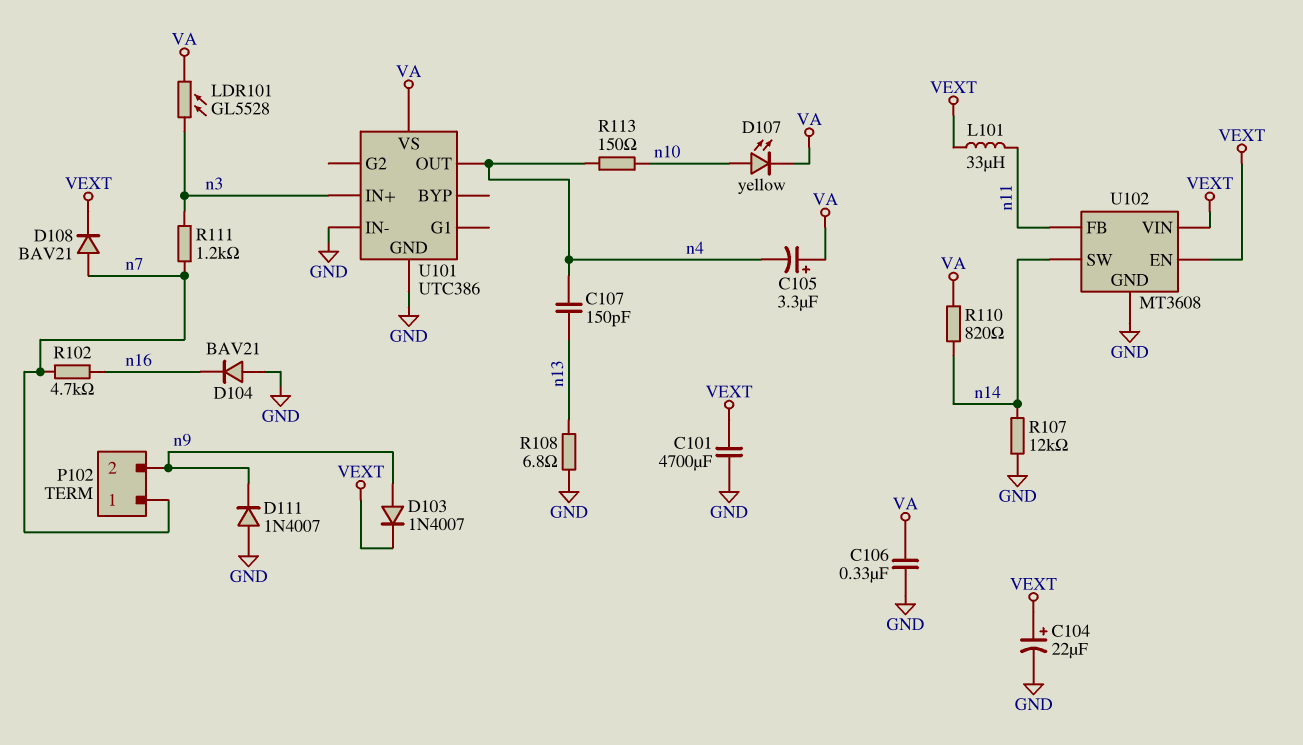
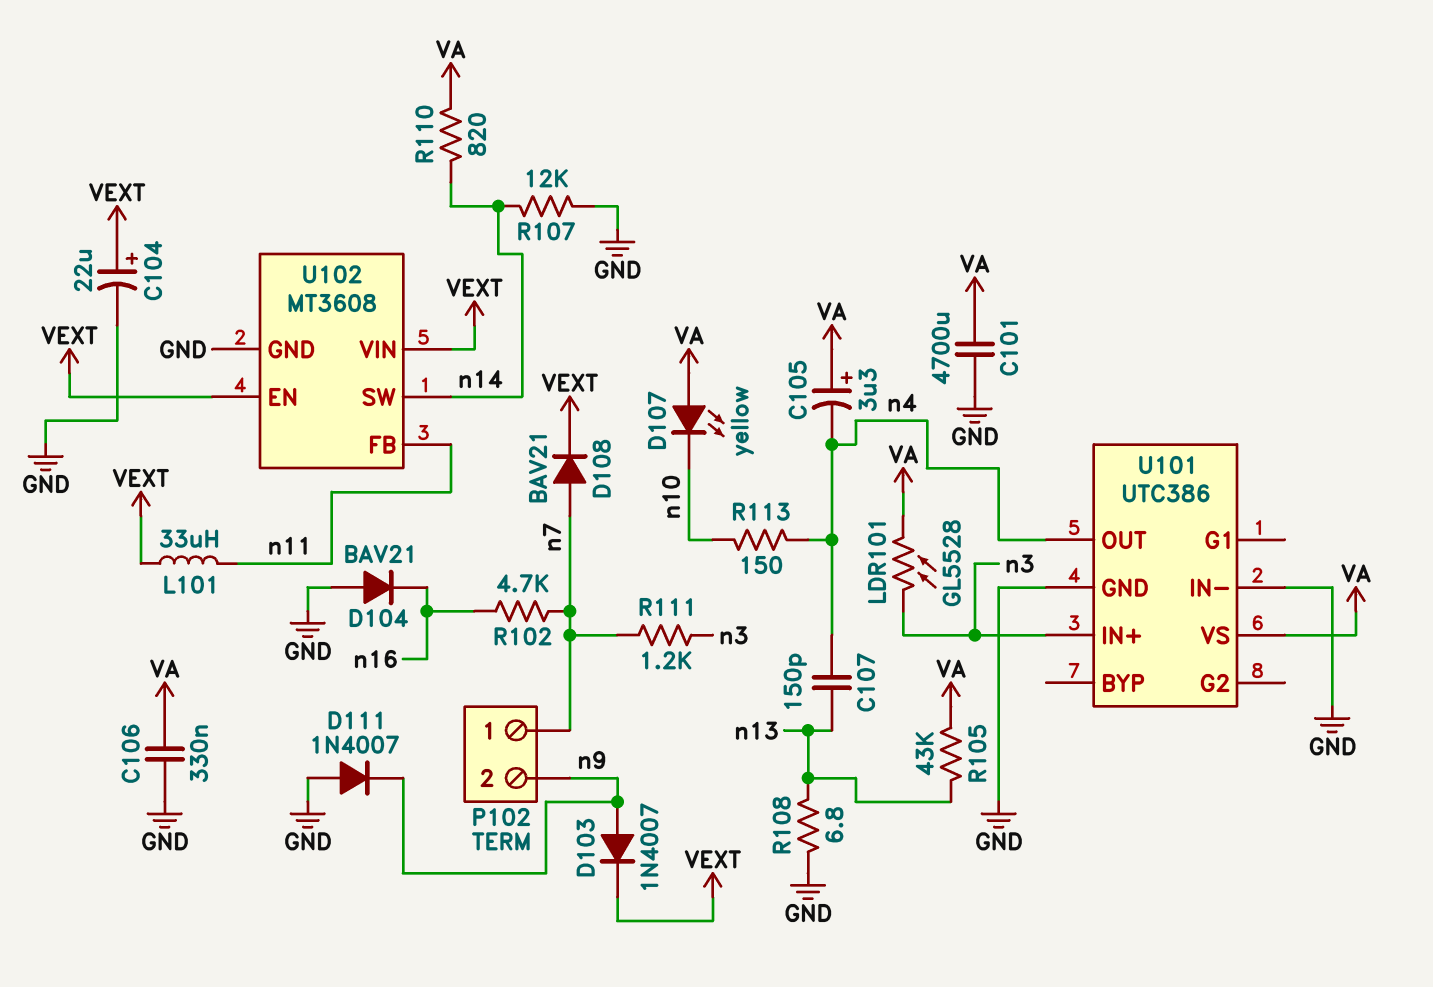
C101: 4700uF (GND, VEXT) -> 4700uF (GND, VA)
D107: LED yellow (A n10, K VA) -> LED yellow (A VA, K n10)
R105: none -> 43k (VA, n13)

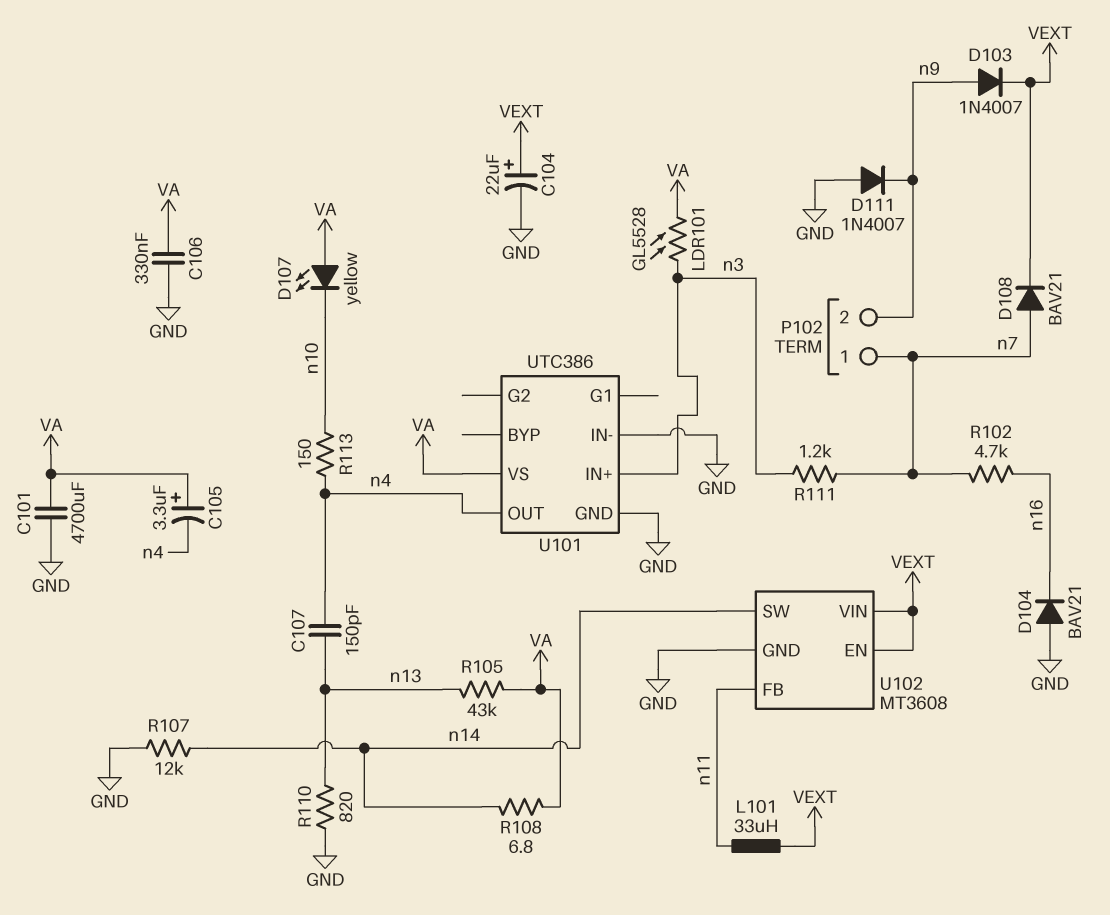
R108: 6.8 (GND, n13) -> 6.8 (VA, n14)
R110: 820 (VA, n14) -> 820 (GND, n13)

